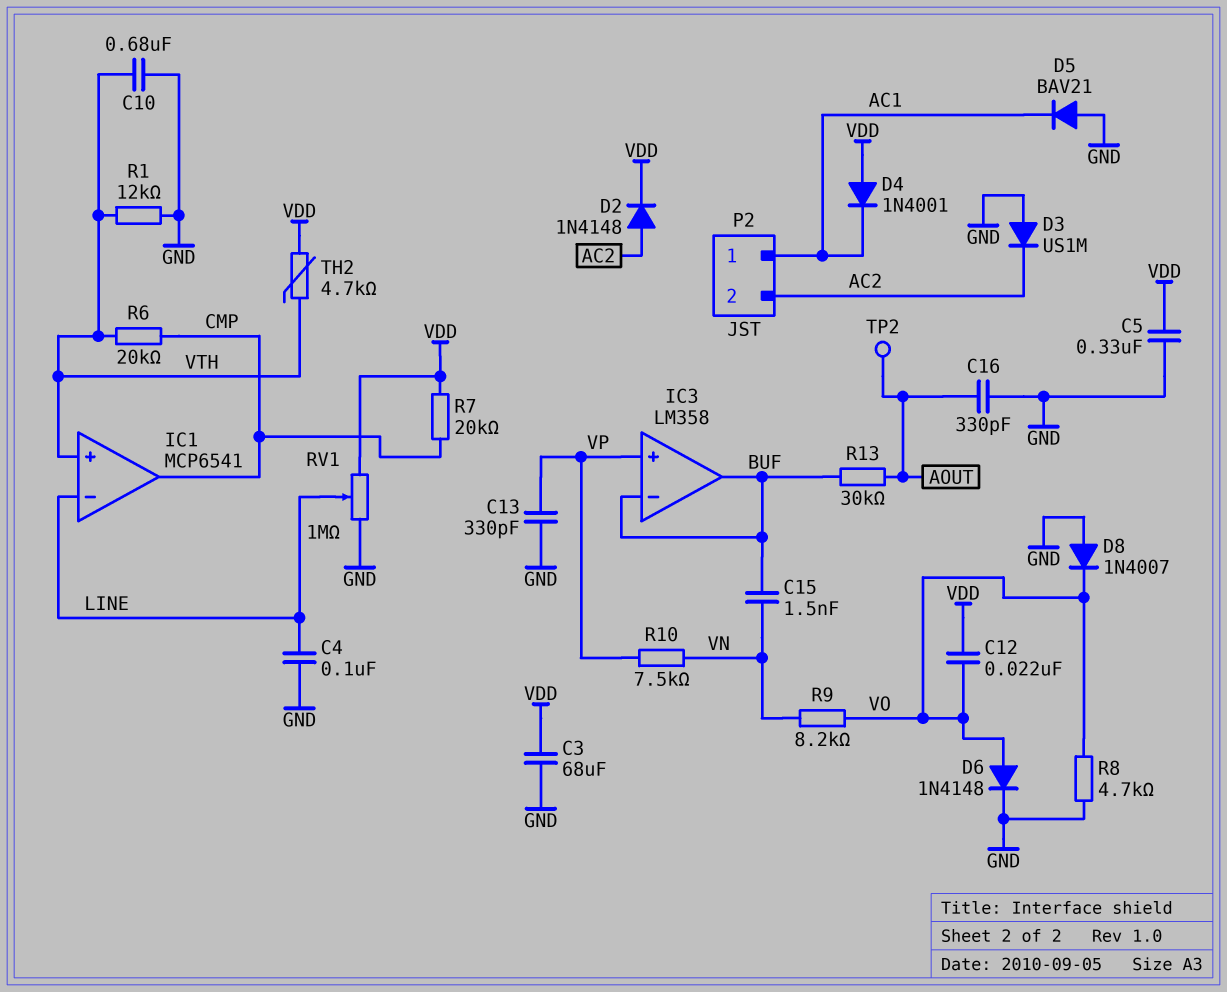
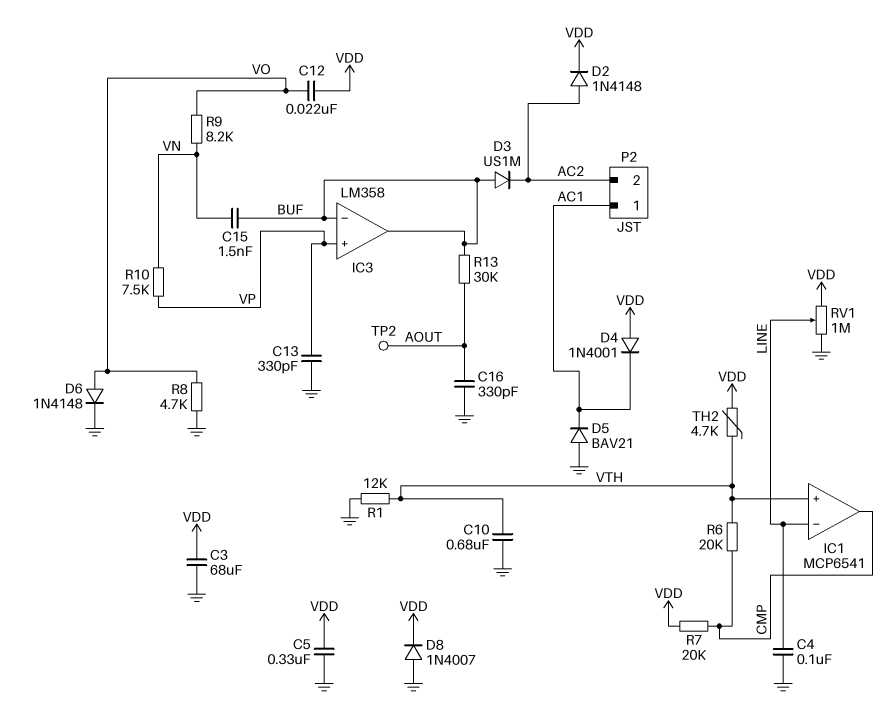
D3: diode US1M (A GND, K AC2) -> diode US1M (A BUF, K AC2)
D8: diode 1N4007 (A GND, K VO) -> diode 1N4007 (A GND, K VDD)

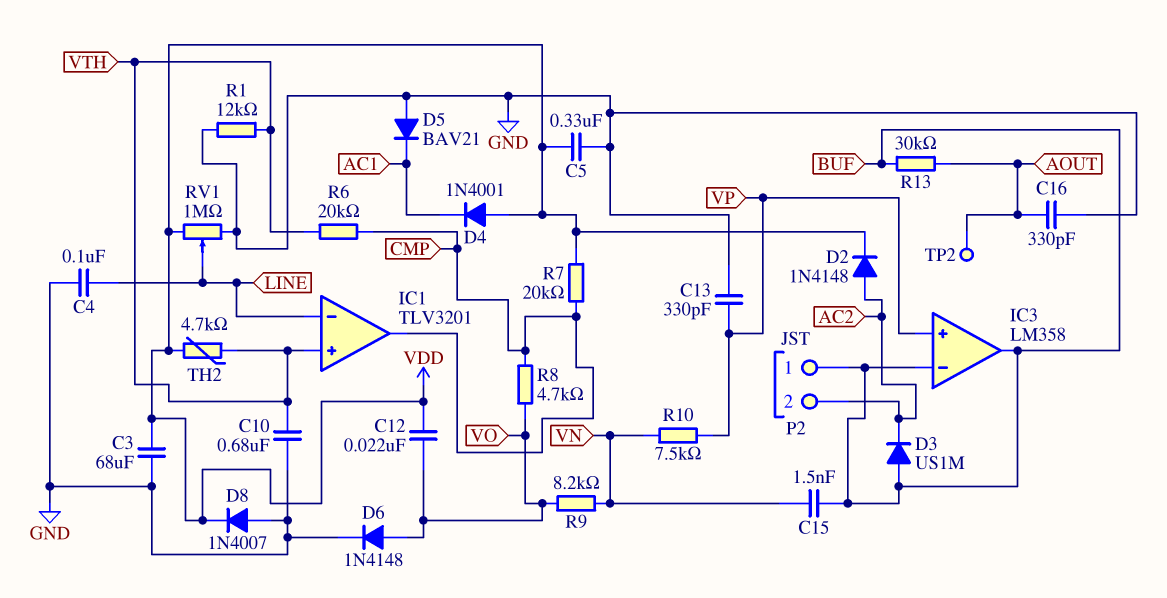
IC1: MCP6541 -> TLV3201
P2 pin 1: AC1 -> BUF
R8: 4.7k (GND, VO) -> 4.7k (CMP, VO)

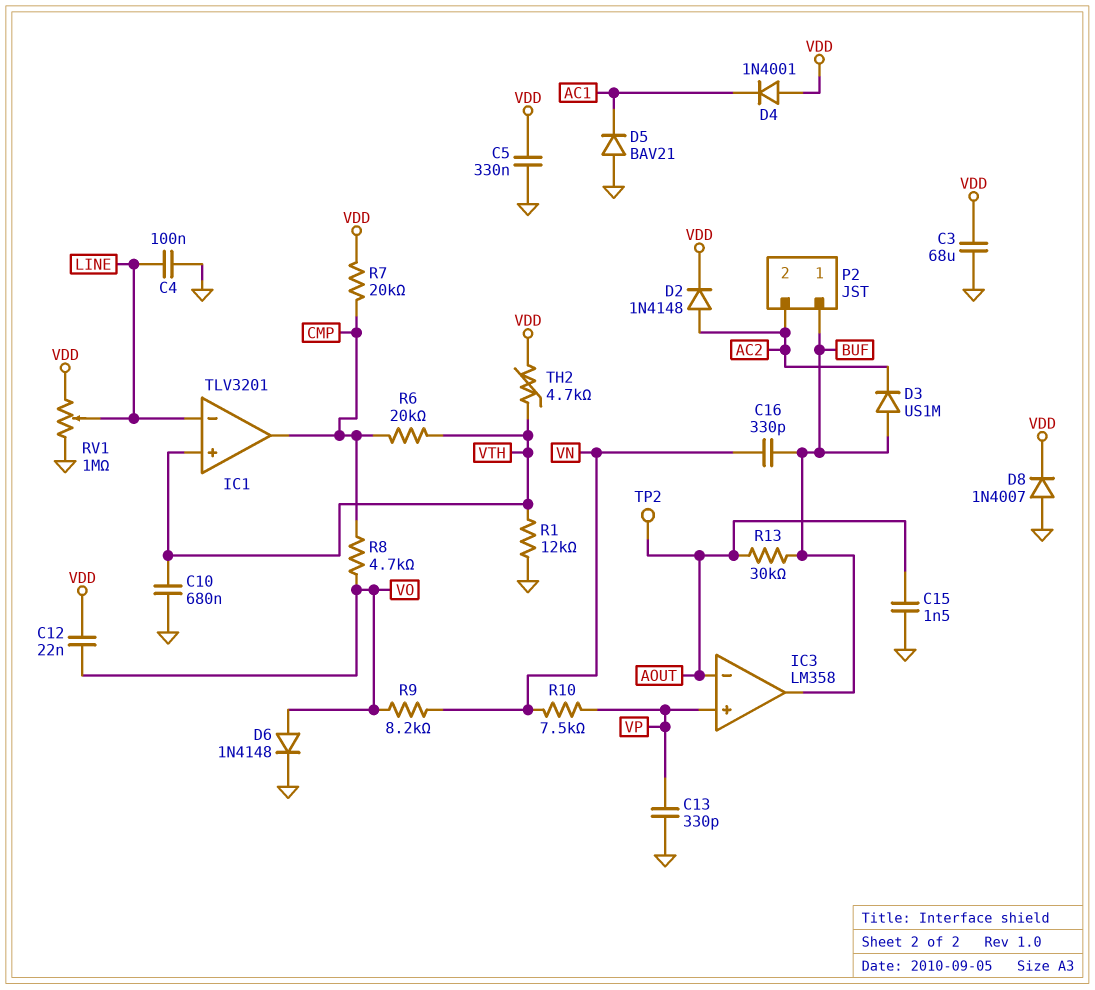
C15: 1.5nF (BUF, VN) -> 1.5nF (AOUT, GND)
C16: 330pF (AOUT, GND) -> 330pF (BUF, VN)
IC3 pin in-: BUF -> AOUT

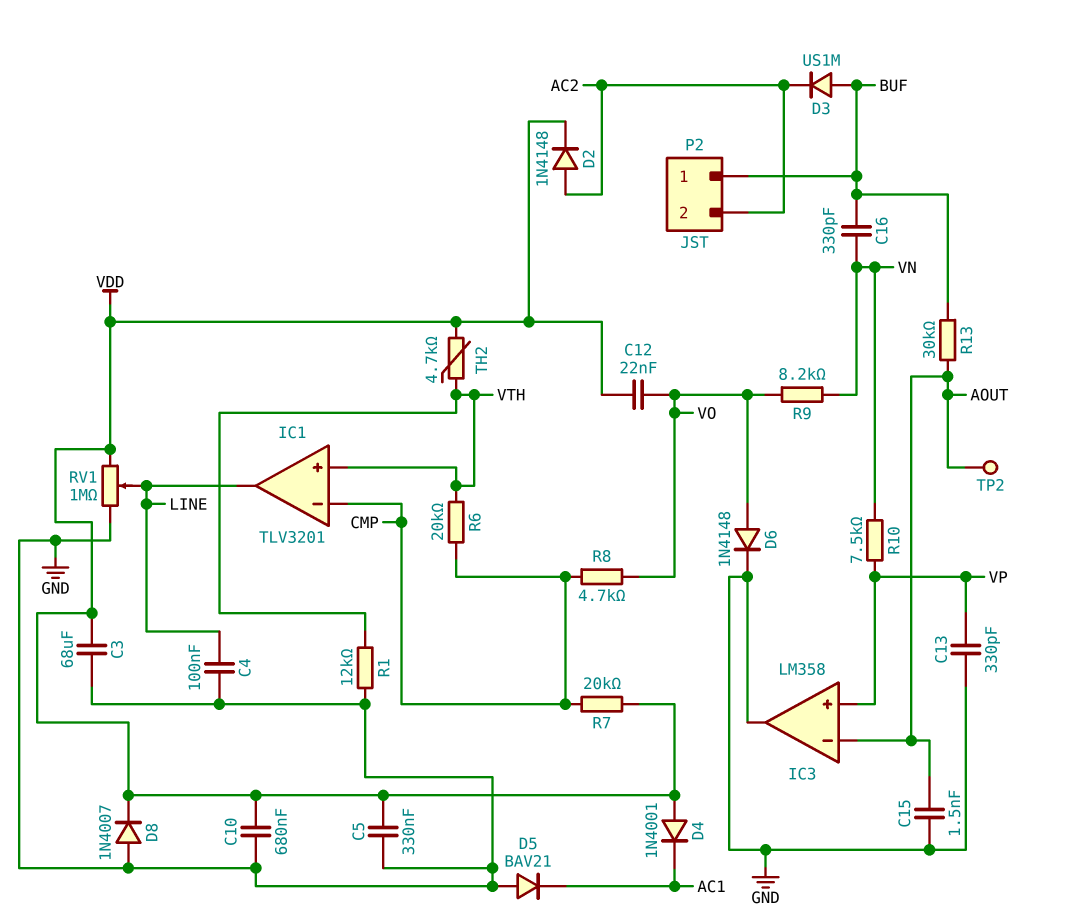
C10: 680nF (GND, VTH) -> 680nF (GND, VDD)
IC1 pin in-: LINE -> CMP
IC1 pin out: CMP -> LINE
IC3 pin out: BUF -> GND

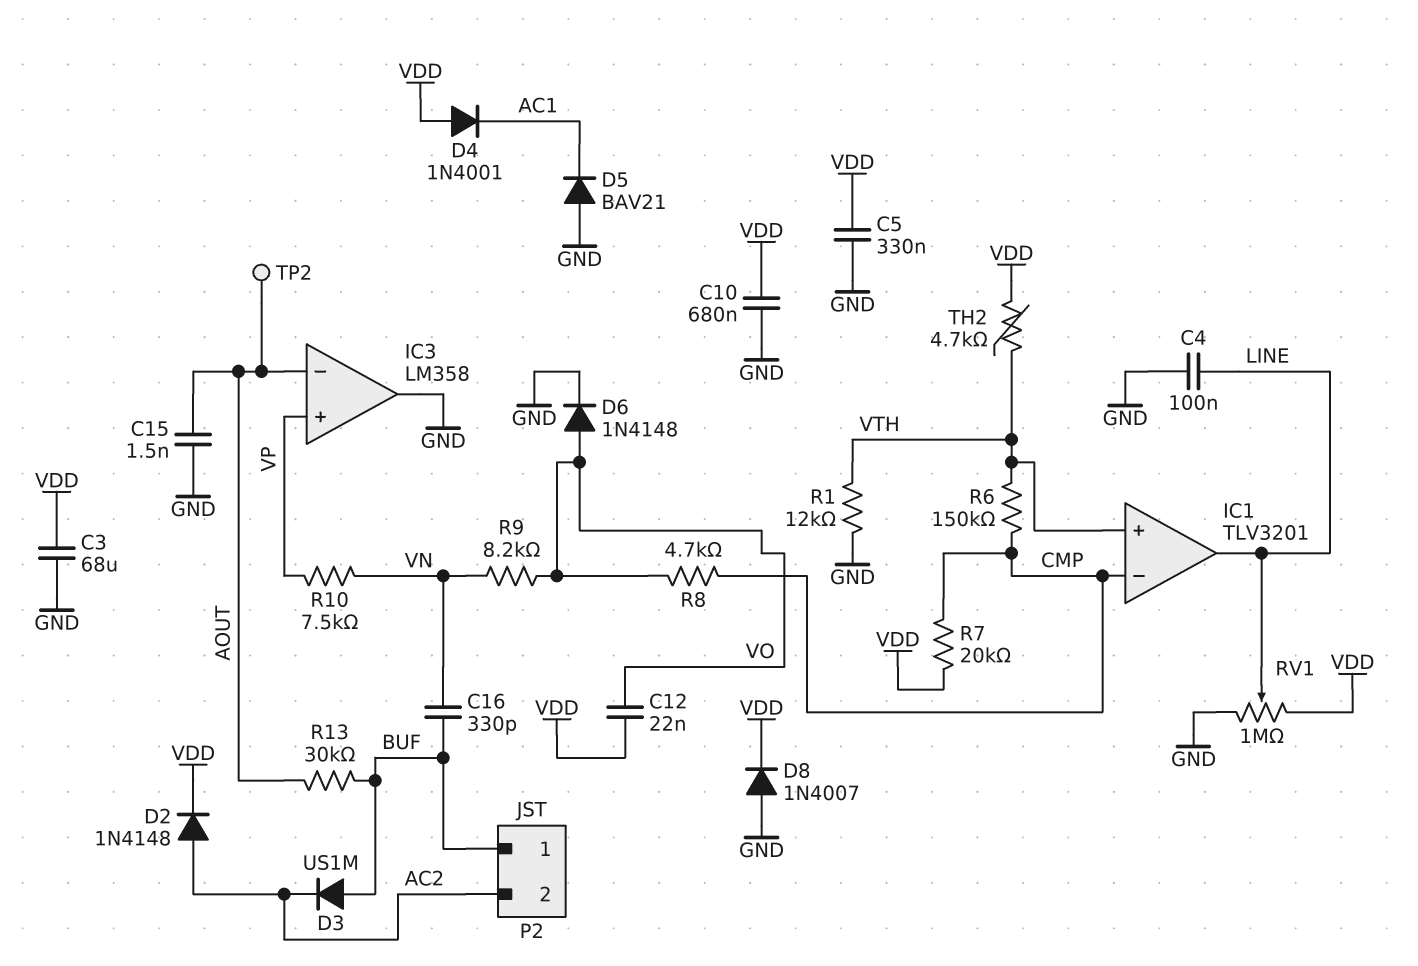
C13: 330pF (GND, VP) -> none
R6: 20k (CMP, VTH) -> 150k (CMP, VTH)

